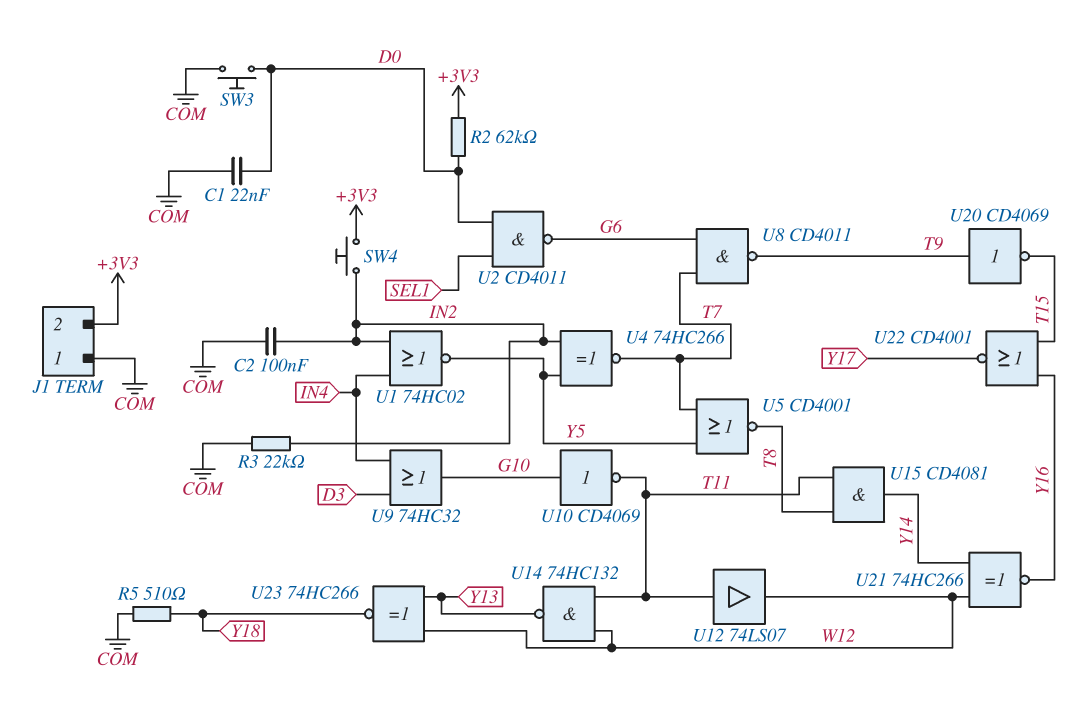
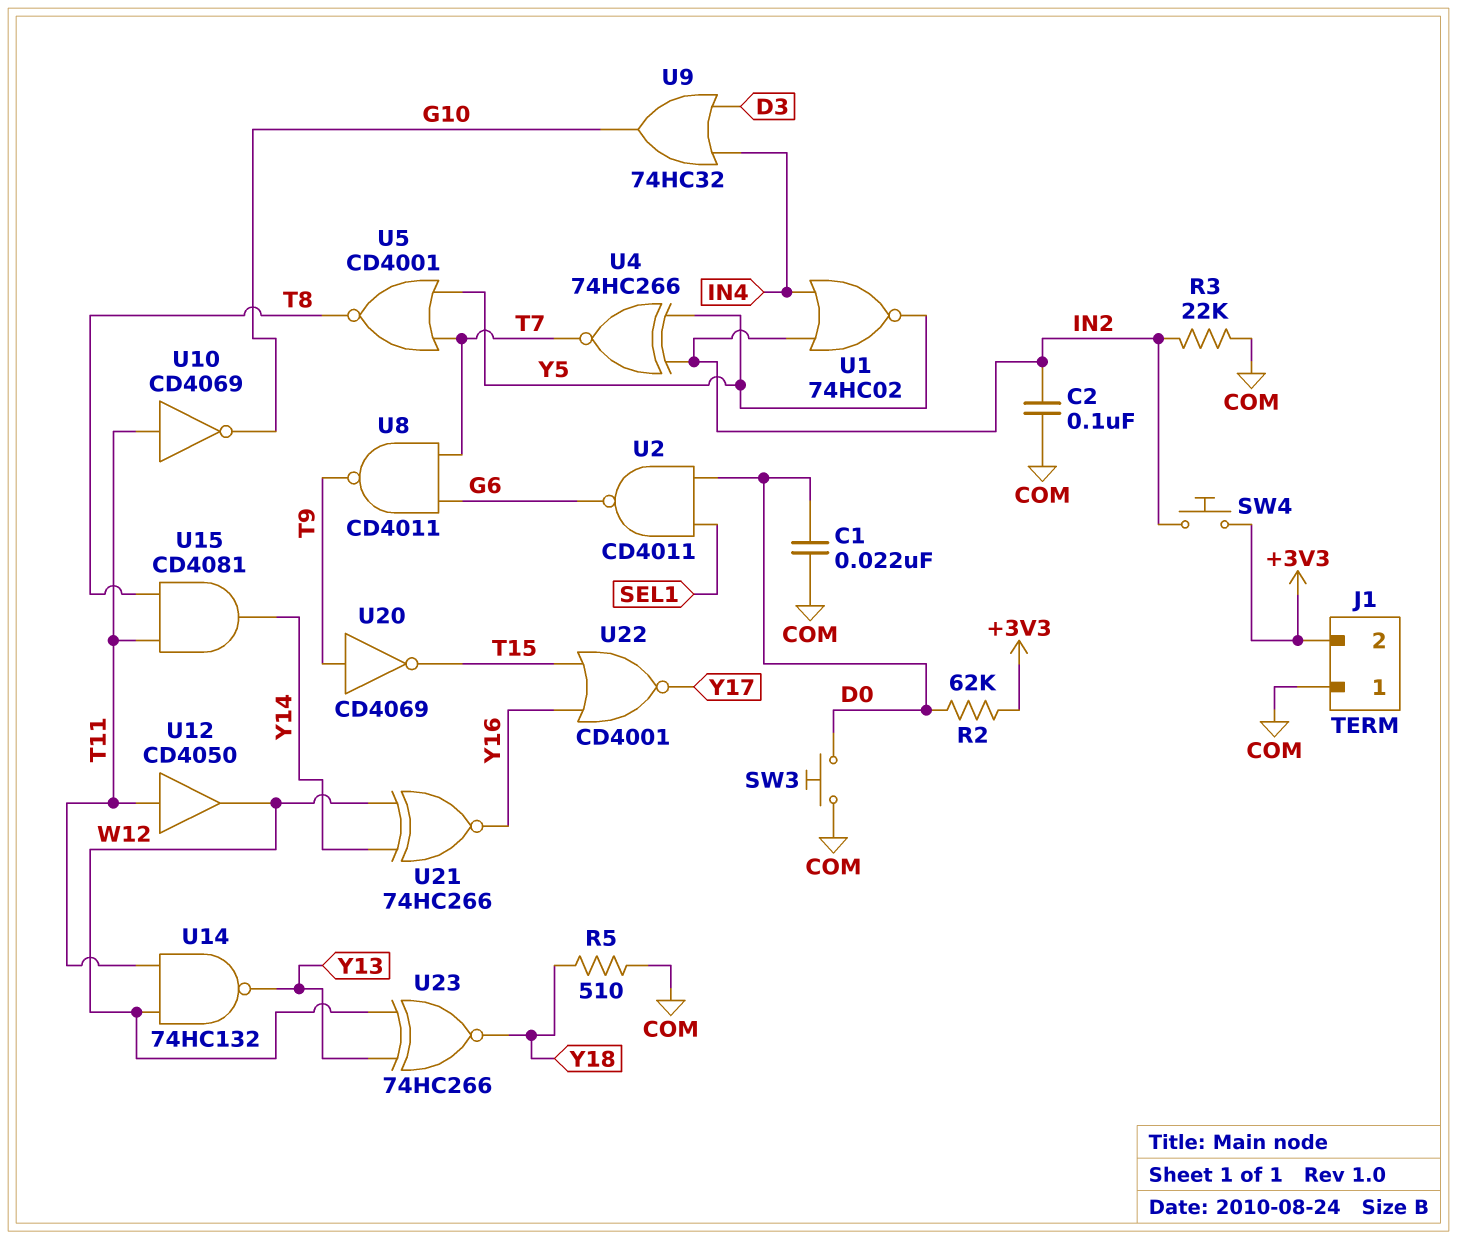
U10: NOT CD4069 (in G10, out T11) -> NOT CD4069 (in T11, out G10)
U12: buffer 74LS07 (in T11, out W12) -> buffer CD4050 (in T11, out W12)

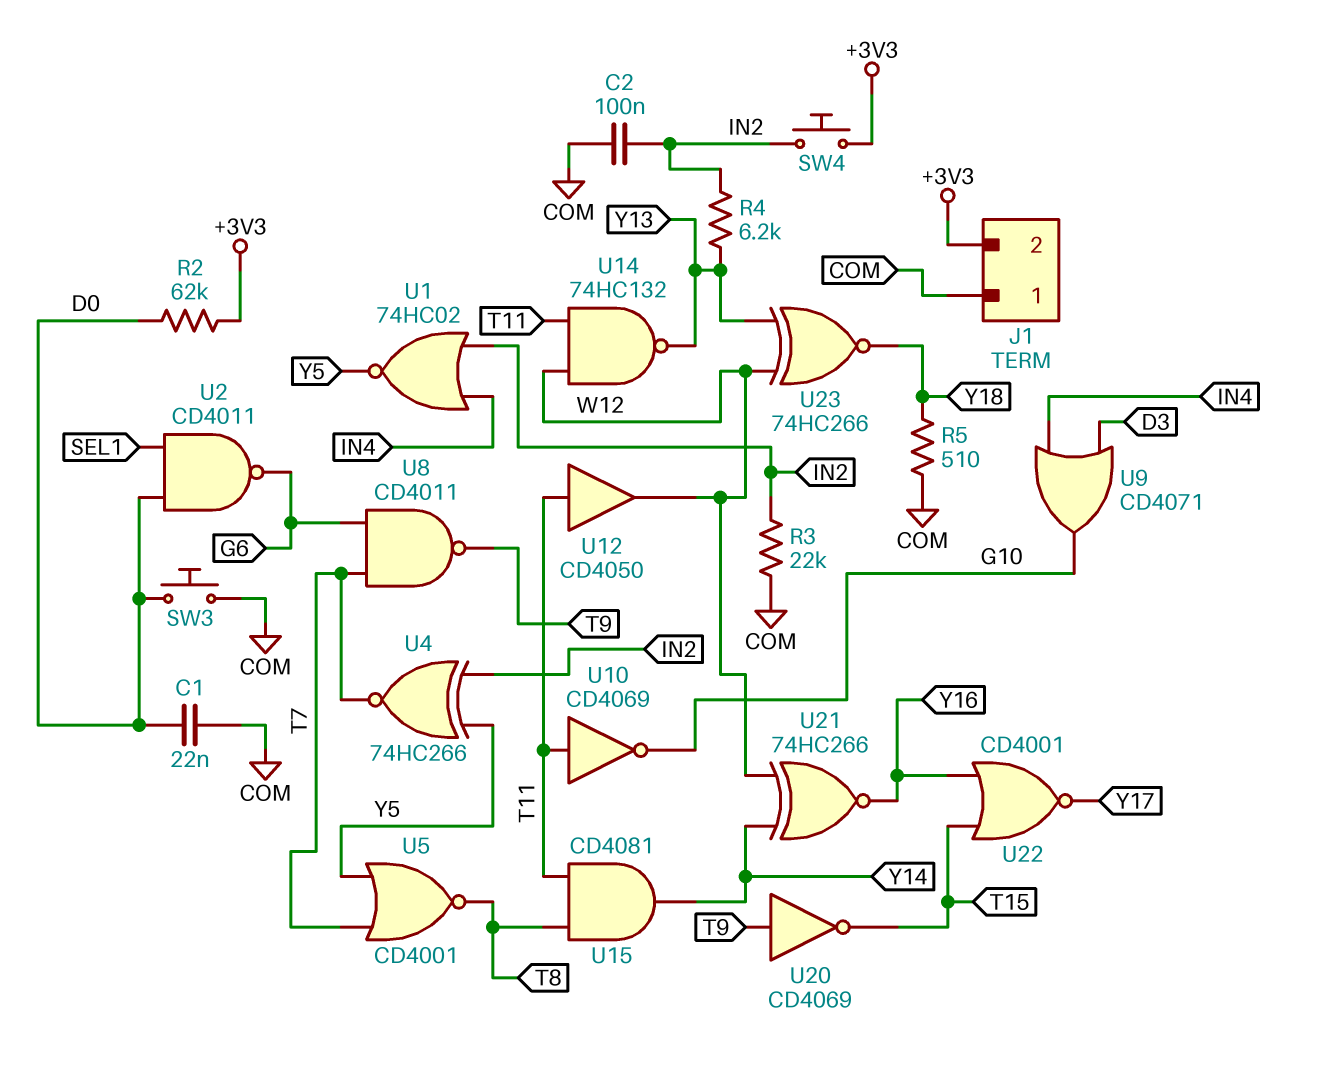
R4: none -> 6.2k (IN2, Y13)
U9: OR 74HC32 (in D3, in IN4, out G10) -> OR CD4071 (in D3, in IN4, out G10)

